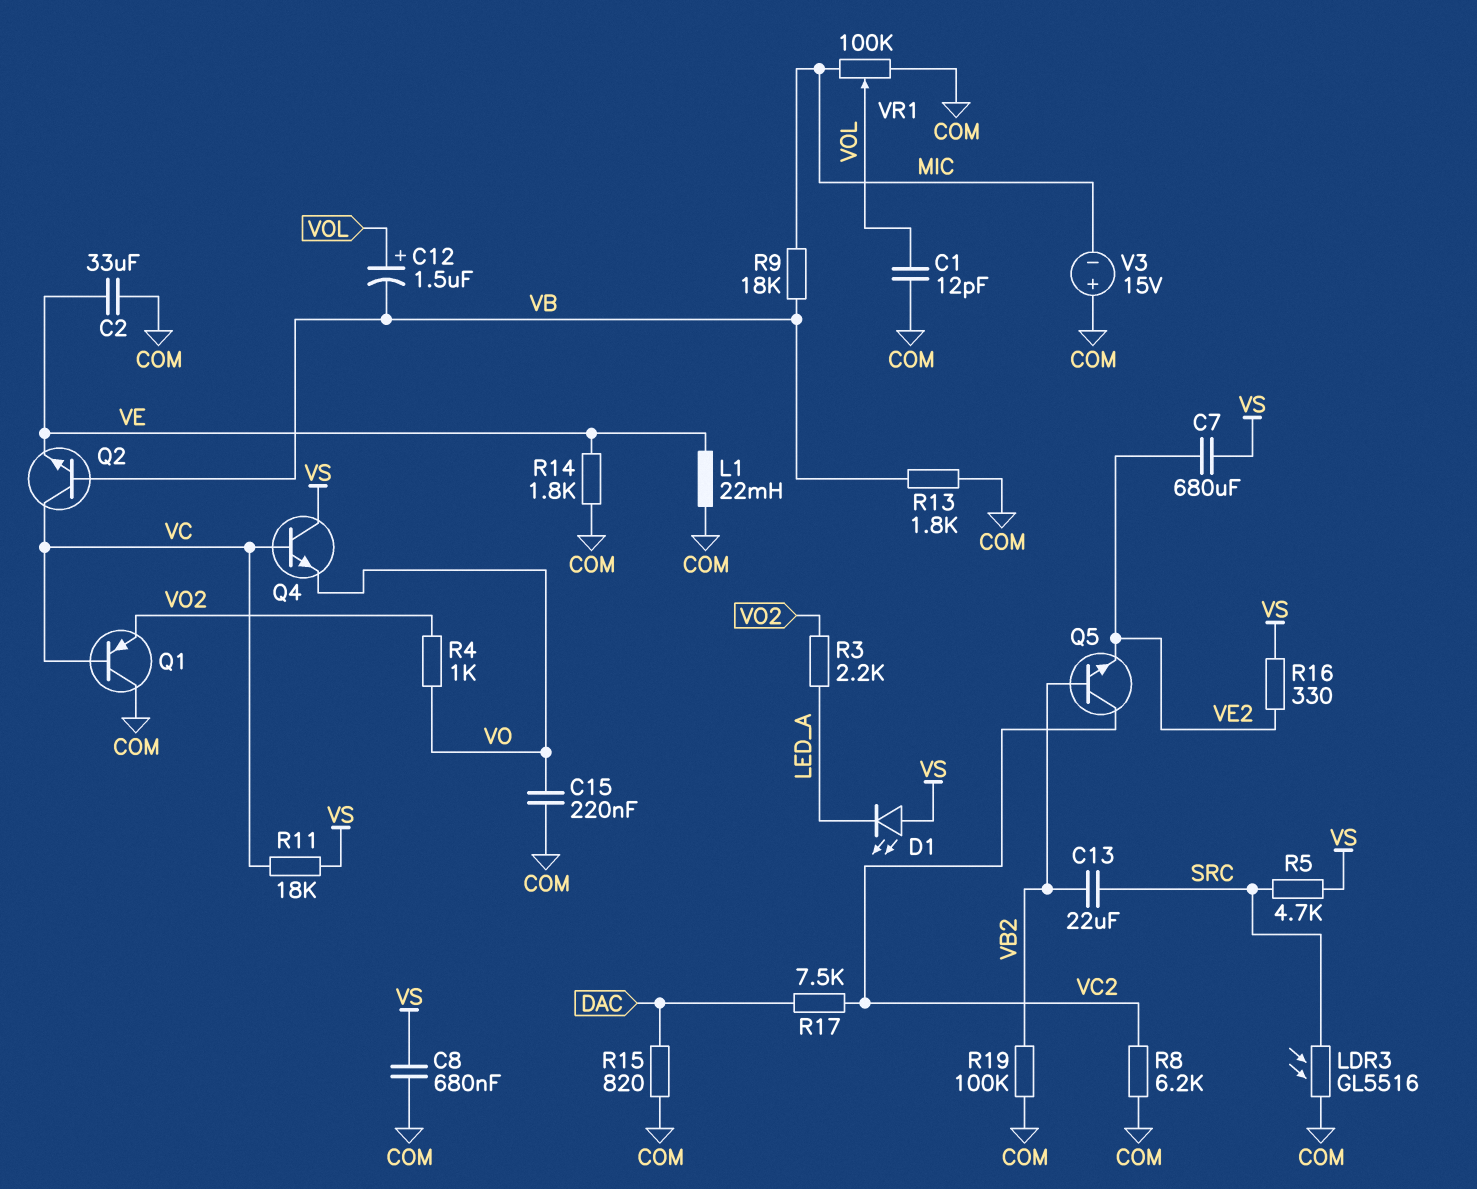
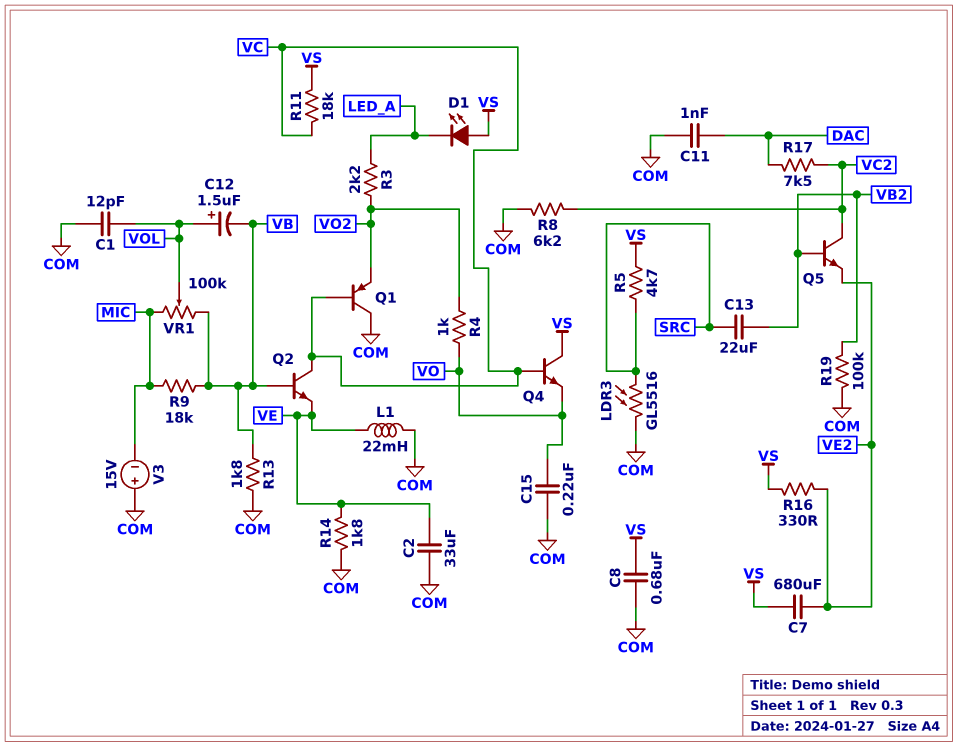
C11: none -> 1nF (COM, DAC)
R15: 820 (COM, DAC) -> none
VR1: 100k (COM, MIC, wiper VOL) -> 100k (MIC, VB, wiper VOL)

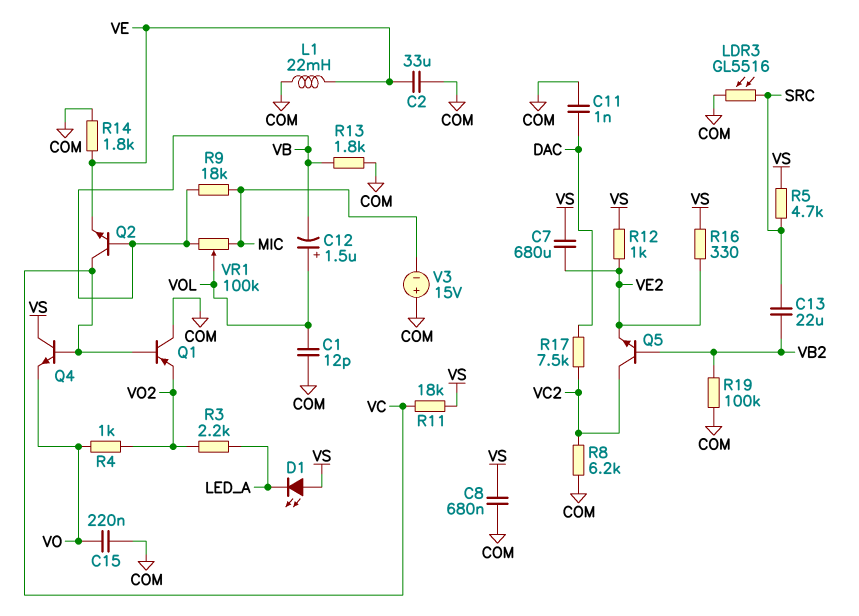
R12: none -> 1k (VE2, VS)

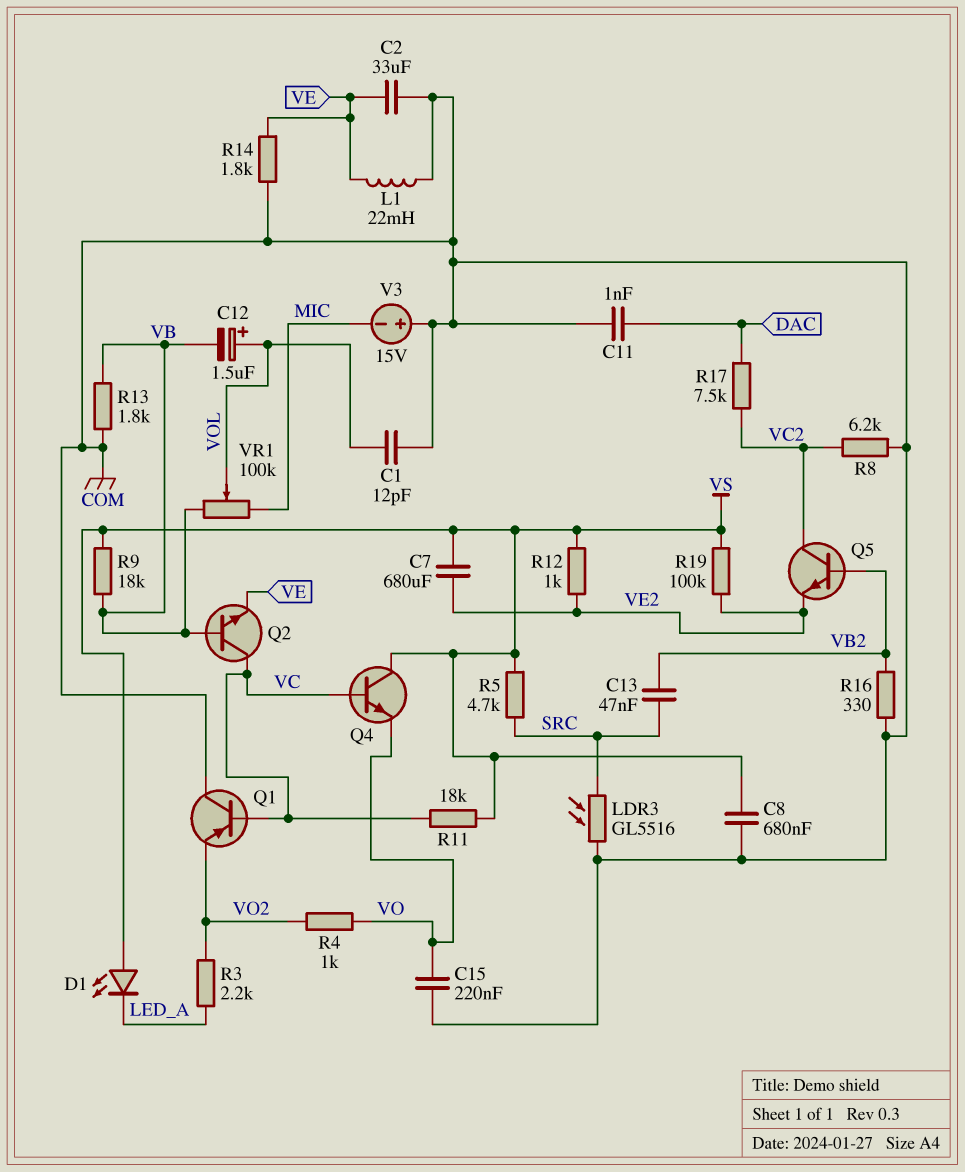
C13: 22uF (SRC, VB2) -> 47nF (SRC, VB2)
R9: 18k (MIC, VB) -> 18k (VB, VS)
R16: 330 (VE2, VS) -> 330 (COM, VB2)
R19: 100k (COM, VB2) -> 100k (VE2, VS)

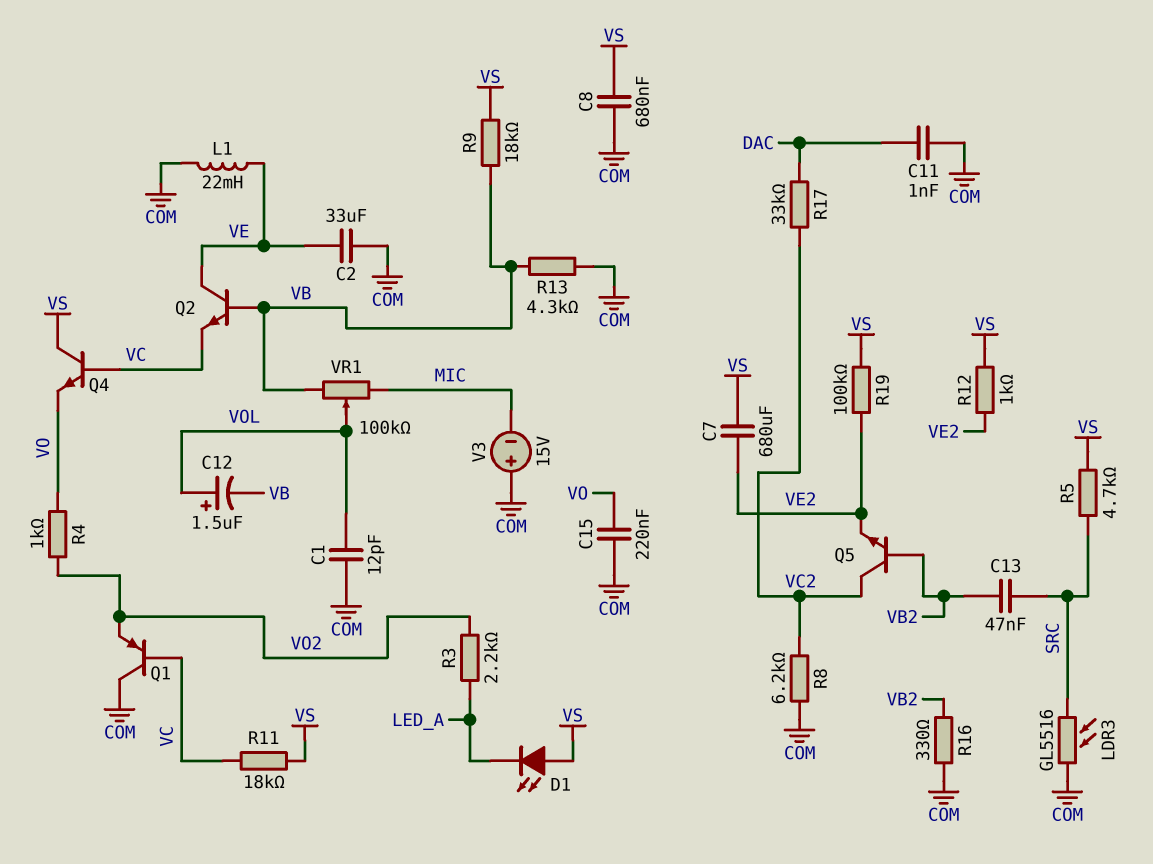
Q2: NPN (B VB, C VC, E VE) -> NPN (B VB, C VE, E VC)
R13: 1.8k (COM, VB) -> 4.3k (COM, VB)
R14: 1.8k (COM, VE) -> none
R17: 7.5k (DAC, VC2) -> 33k (DAC, VC2)

